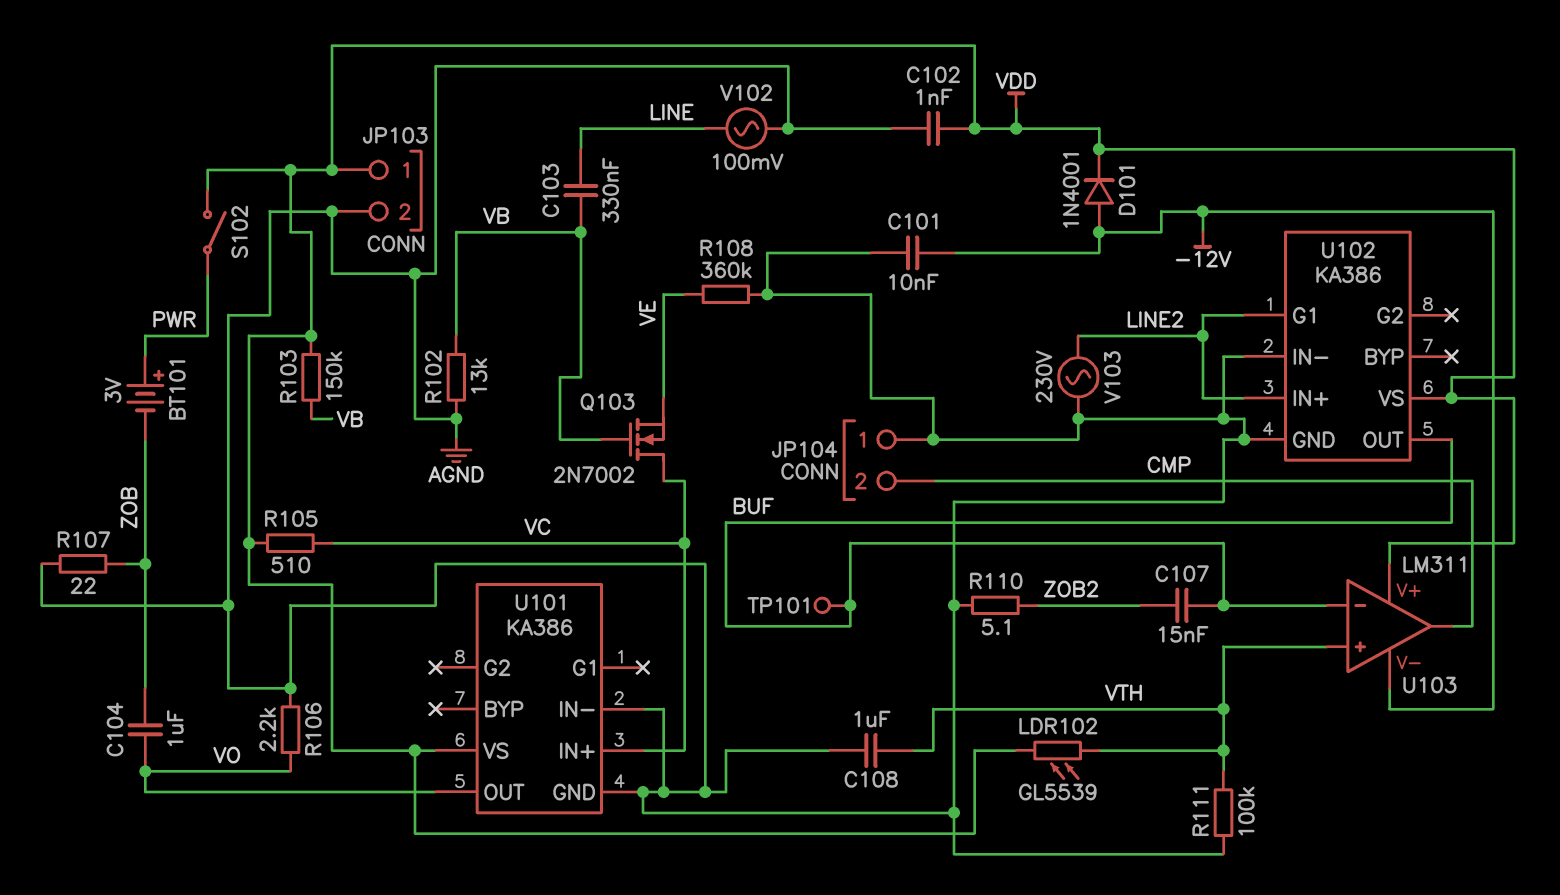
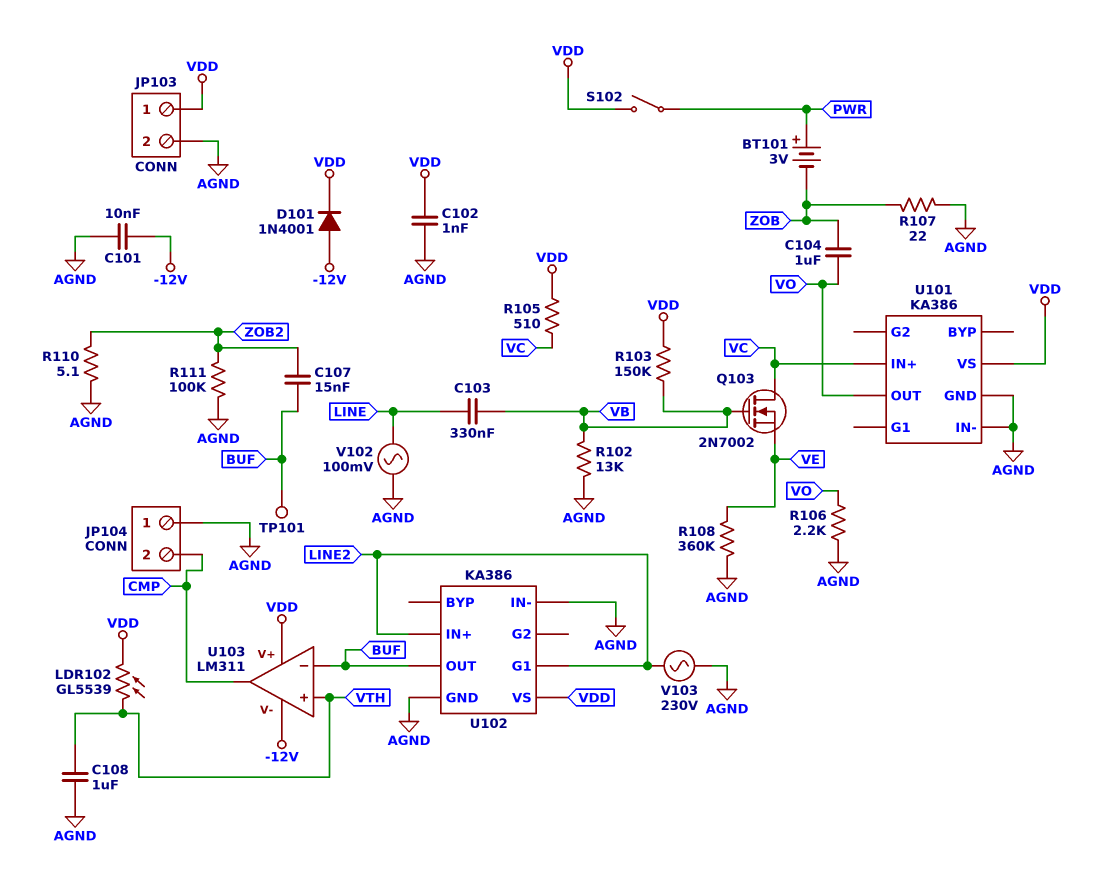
R111: 100k (AGND, VTH) -> 100k (AGND, ZOB2)

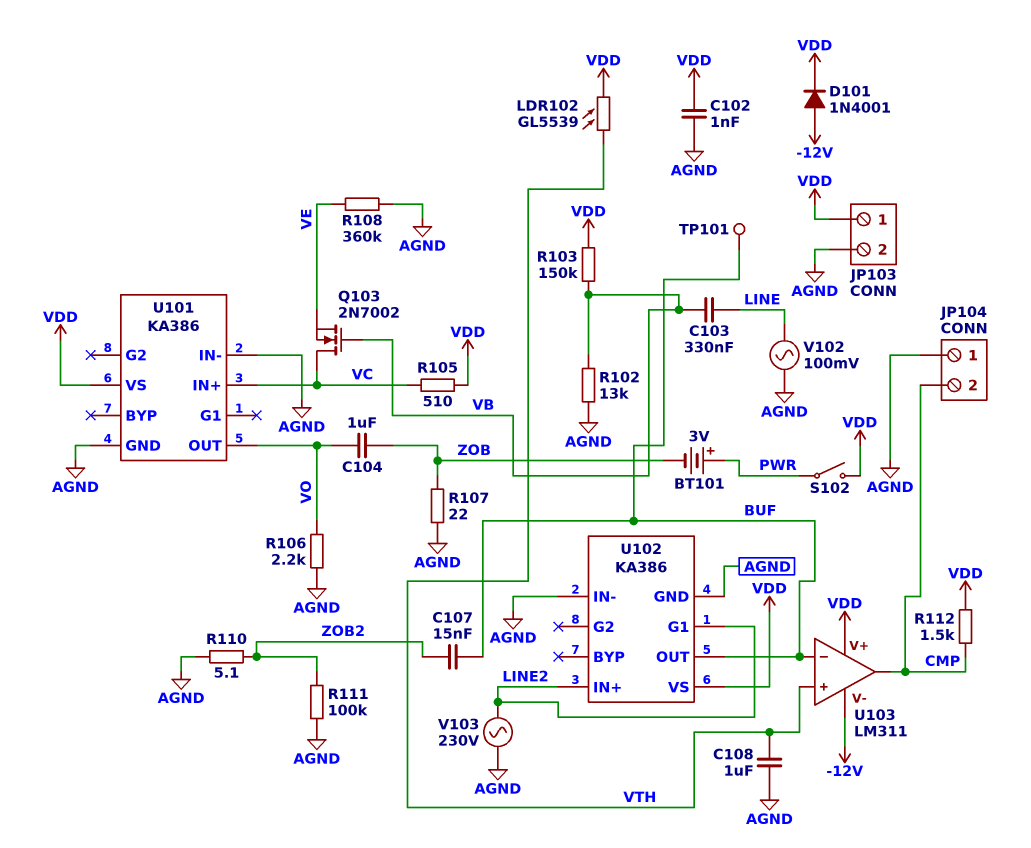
C101: 10nF (-12V, AGND) -> none
R112: none -> 1.5k (CMP, VDD)

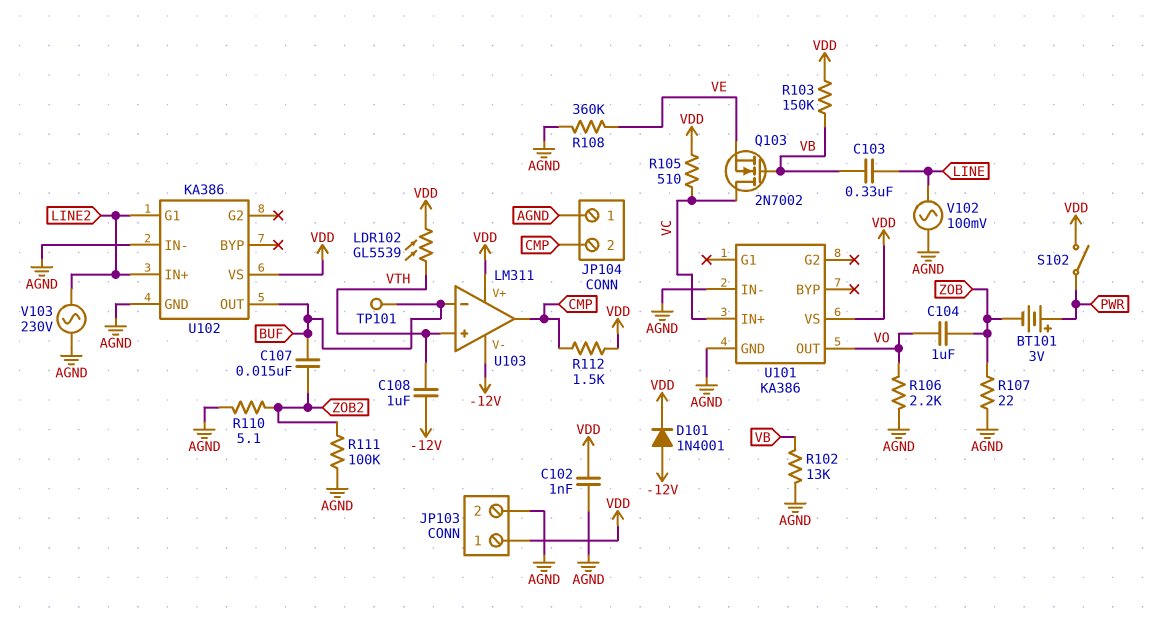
C108: 1uF (AGND, VTH) -> 1uF (-12V, VTH)

